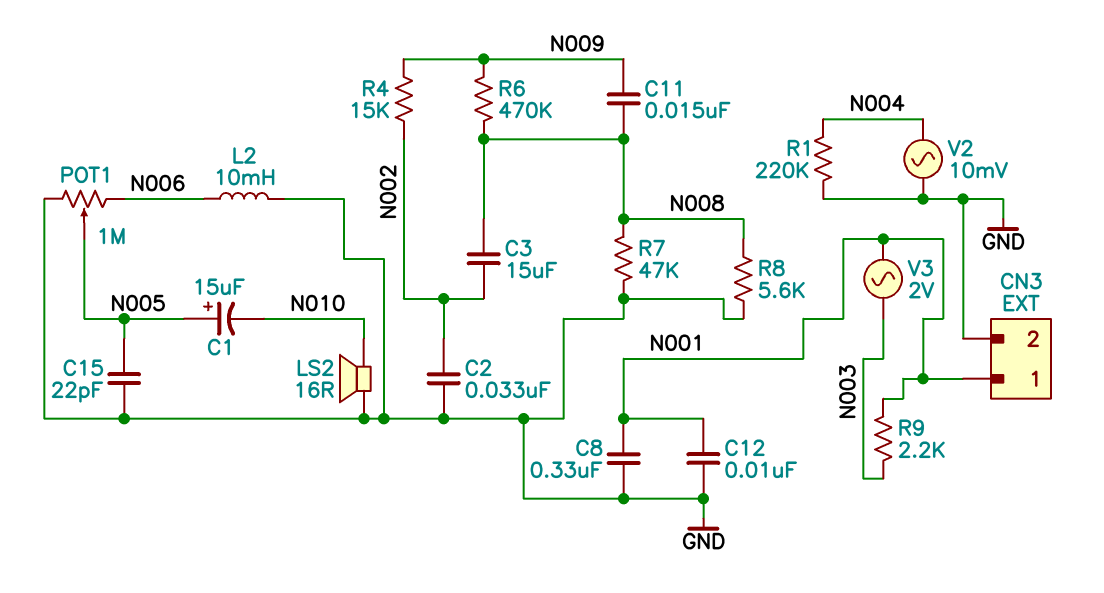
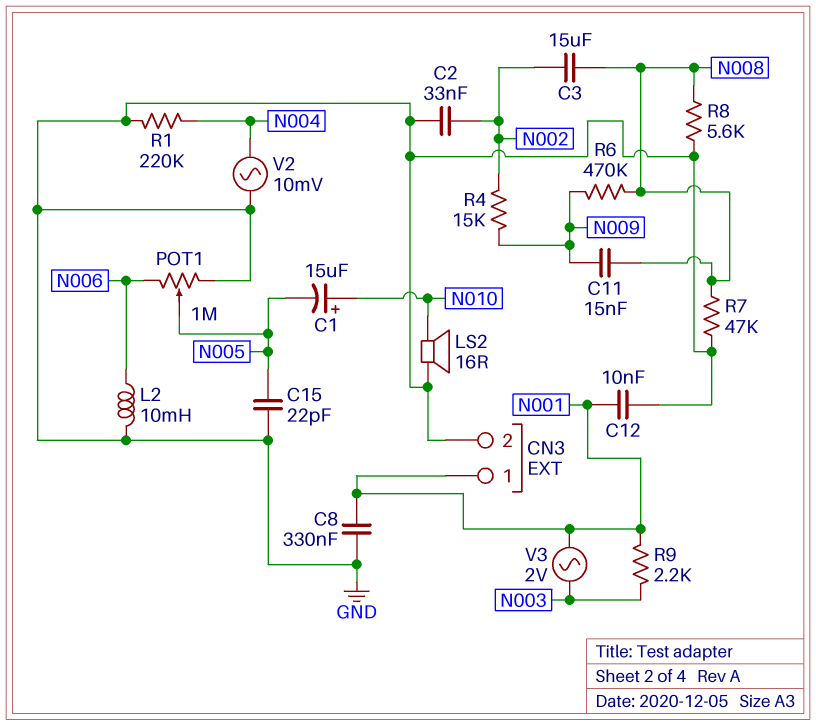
C1: 15uF (plus N005, minus N010) -> 15uF (plus N010, minus N005)

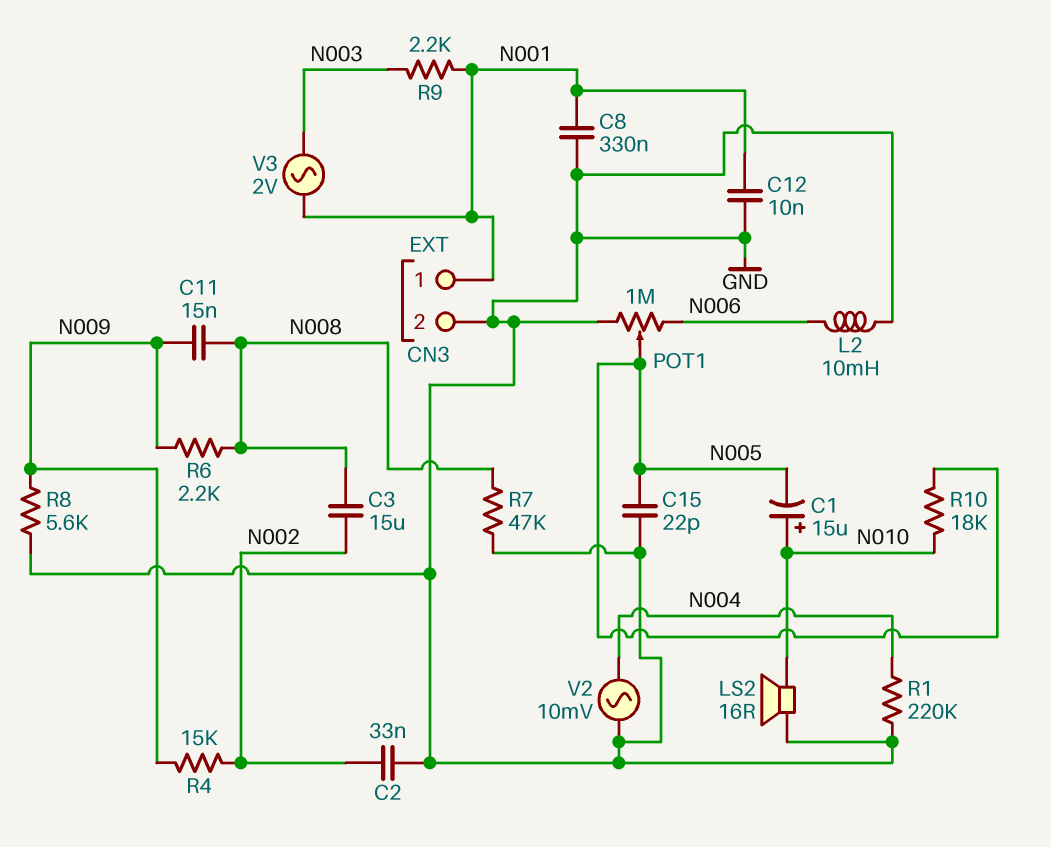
R6: 470k (N008, N009) -> 2.2k (N008, N009)
R8: 5.6k (GND, N008) -> 5.6k (GND, N009)
R10: none -> 18k (N005, N010)

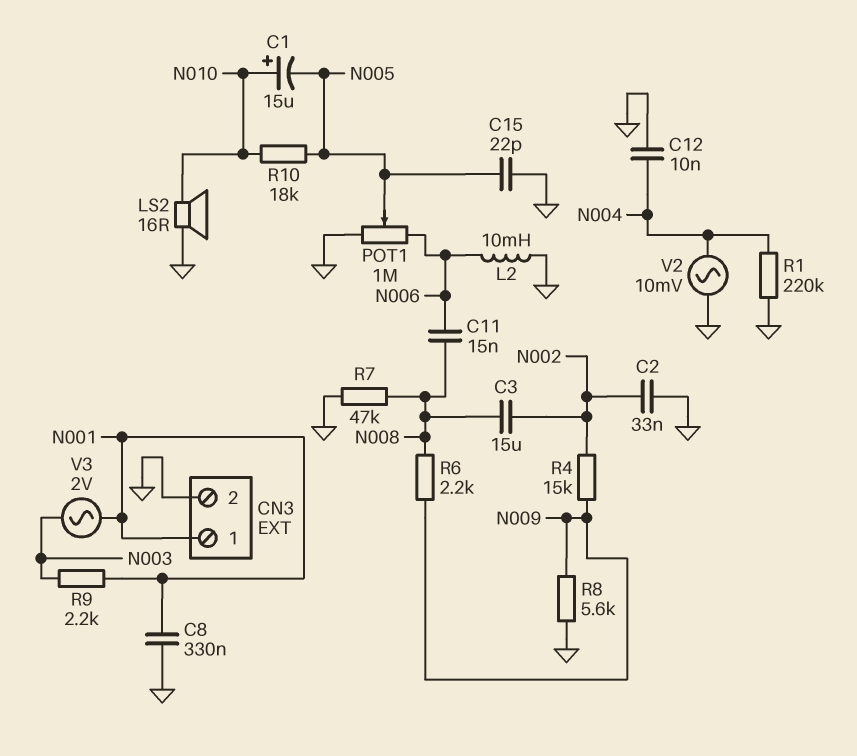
C11: 15nF (N008, N009) -> 15nF (N006, N008)
C12: 10nF (GND, N001) -> 10nF (GND, N004)

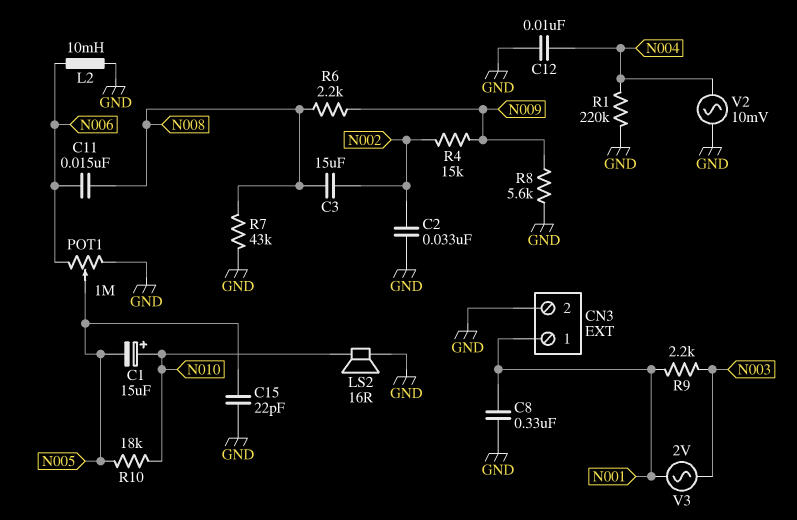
R7: 47k (GND, N008) -> 43k (GND, N008)

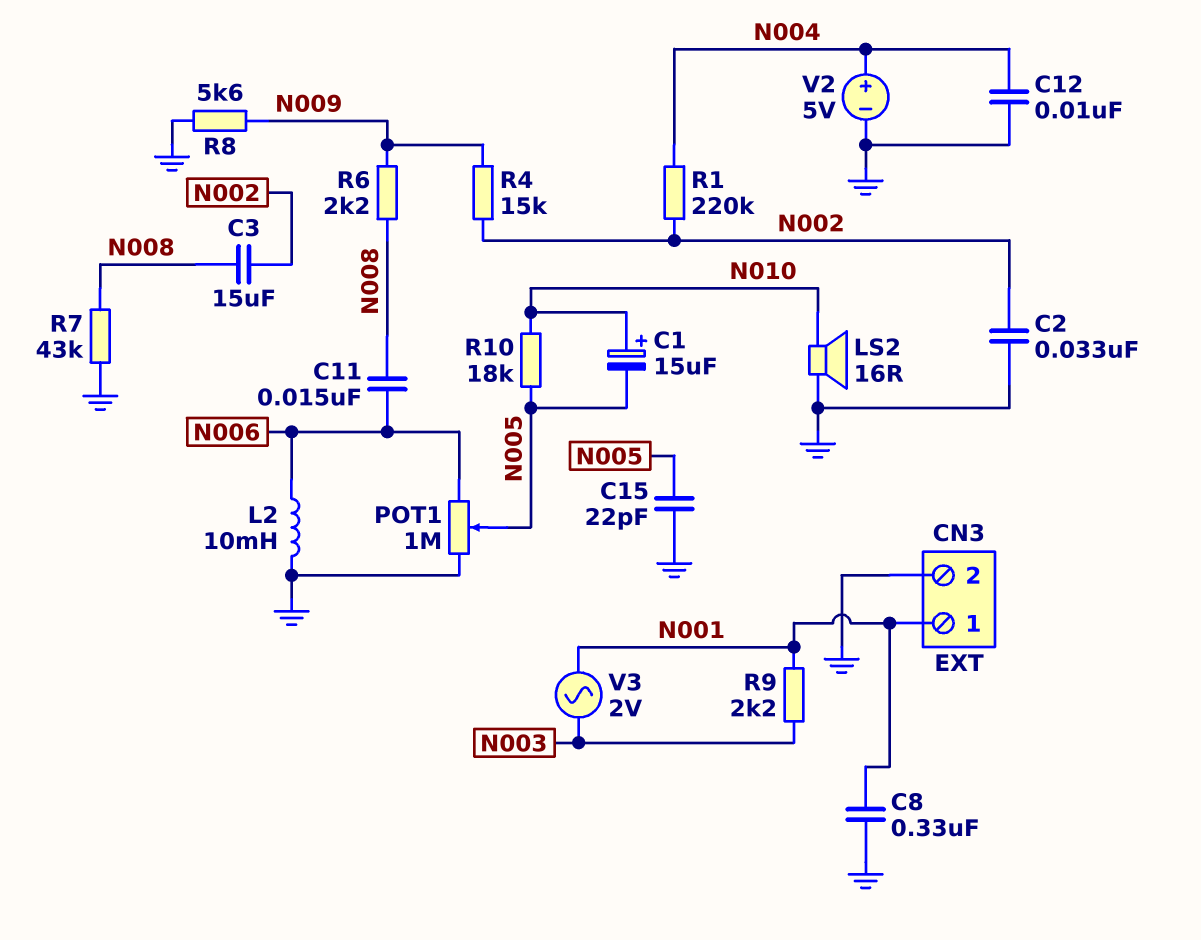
R1: 220k (GND, N004) -> 220k (N002, N004)
V2: AC 10mV (GND, N004) -> 5V (plus N004, minus GND)

